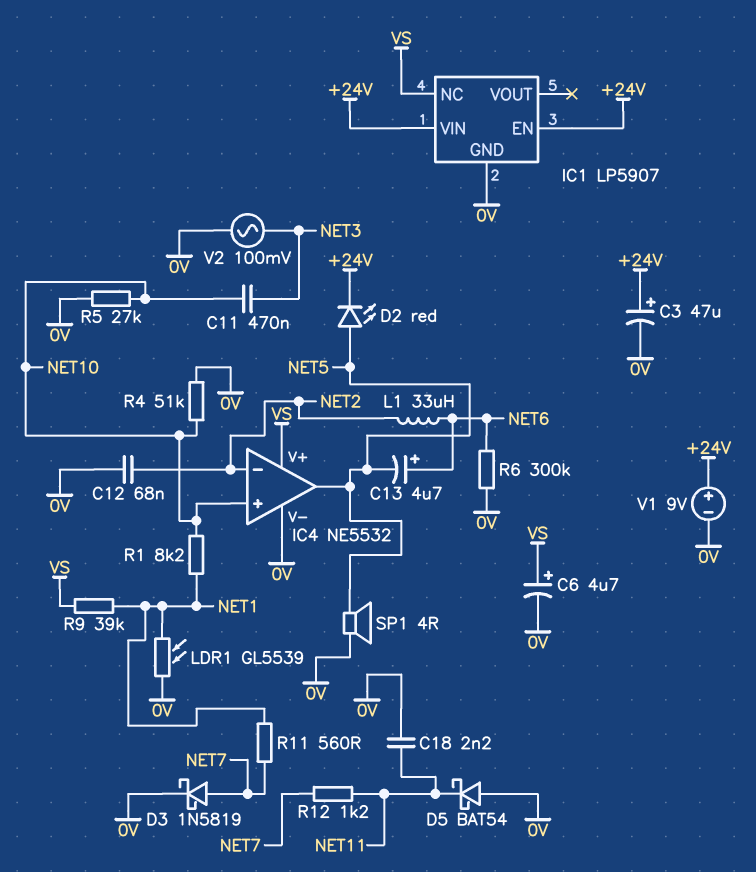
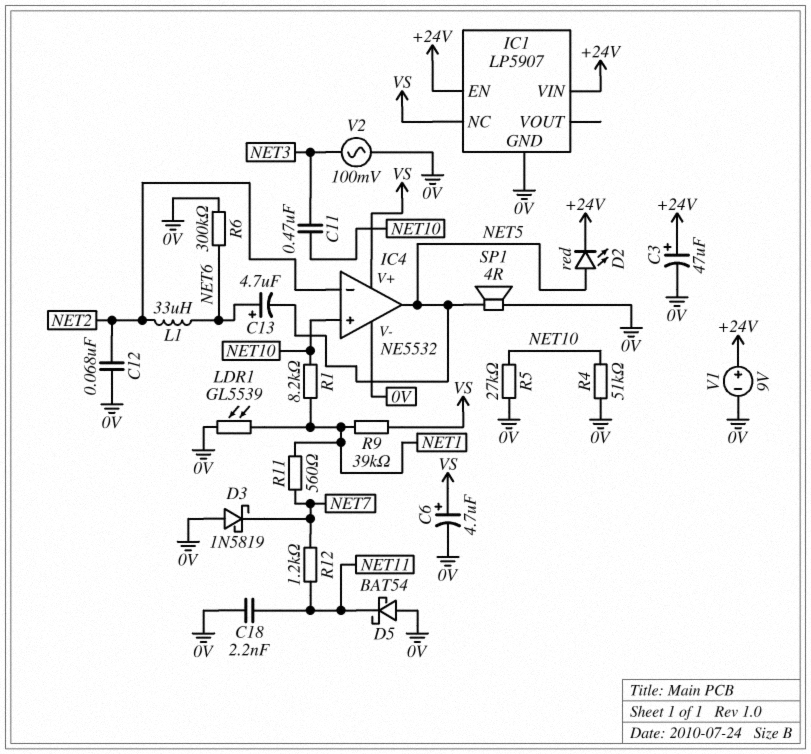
D3: schottky 1N5819 (A NET7, K 0V) -> schottky 1N5819 (A 0V, K NET7)

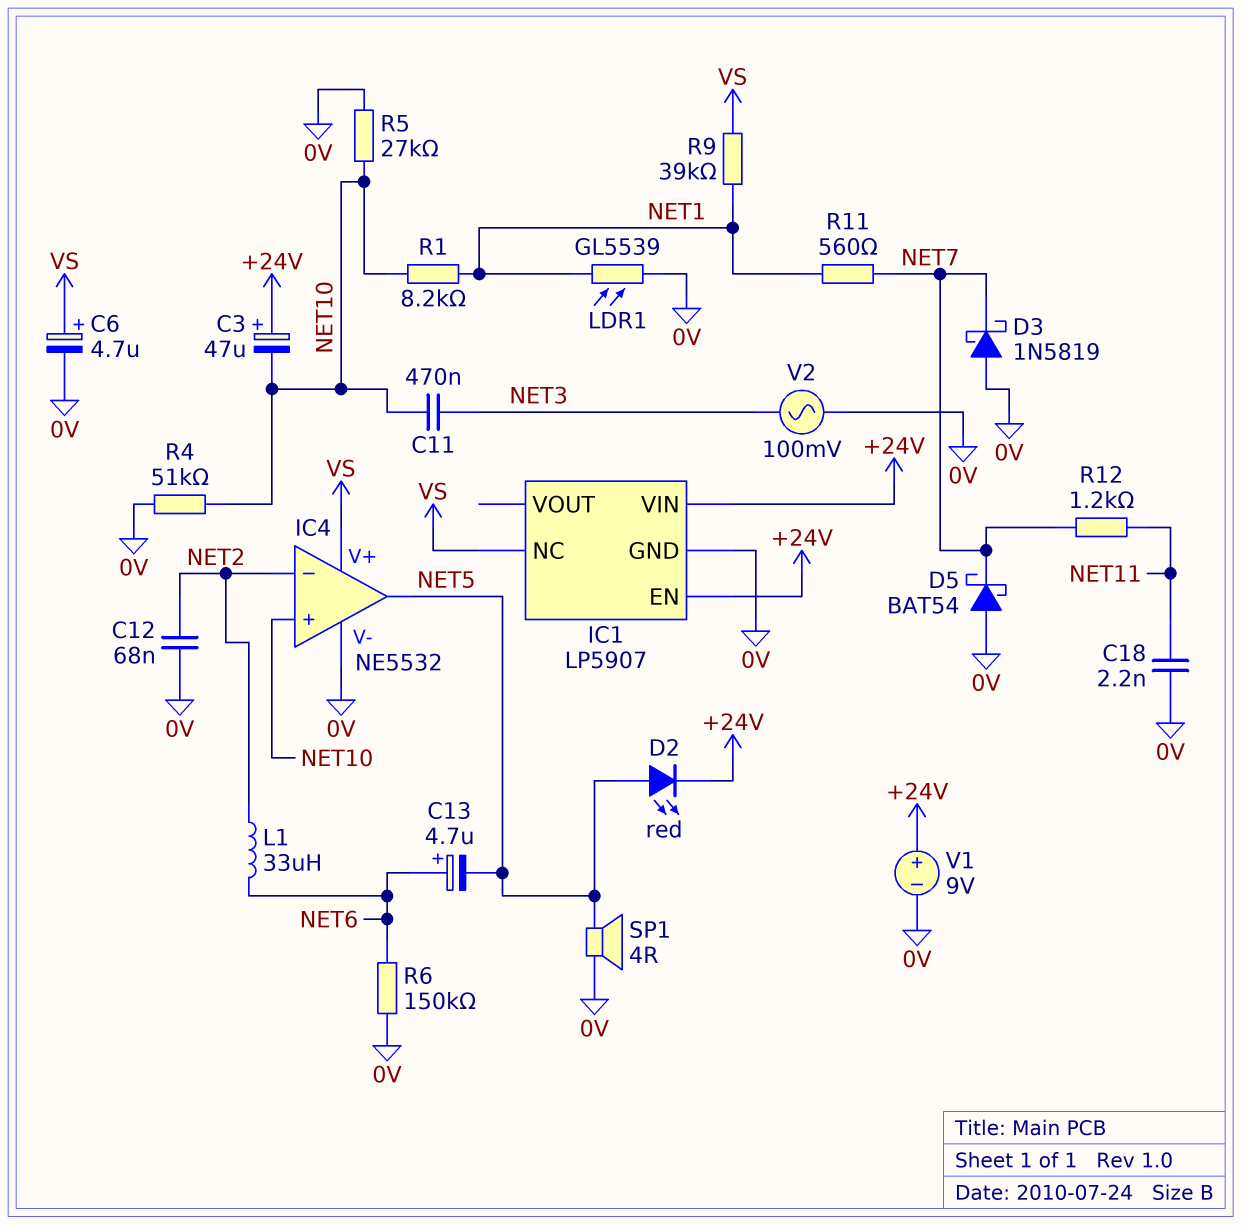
C3: 47uF (plus +24V, minus 0V) -> 47uF (plus +24V, minus NET10)
D5: schottky BAT54 (A 0V, K NET11) -> schottky BAT54 (A 0V, K NET7)
R6: 300k (0V, NET6) -> 150k (0V, NET6)

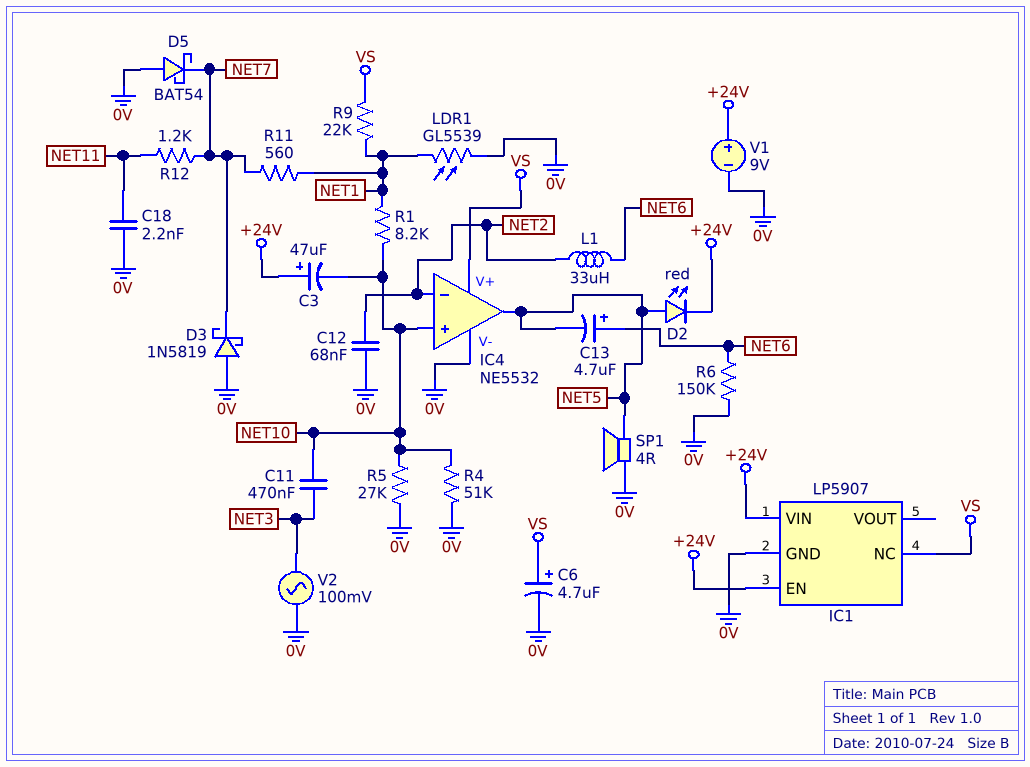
R9: 39k (NET1, VS) -> 22k (NET1, VS)

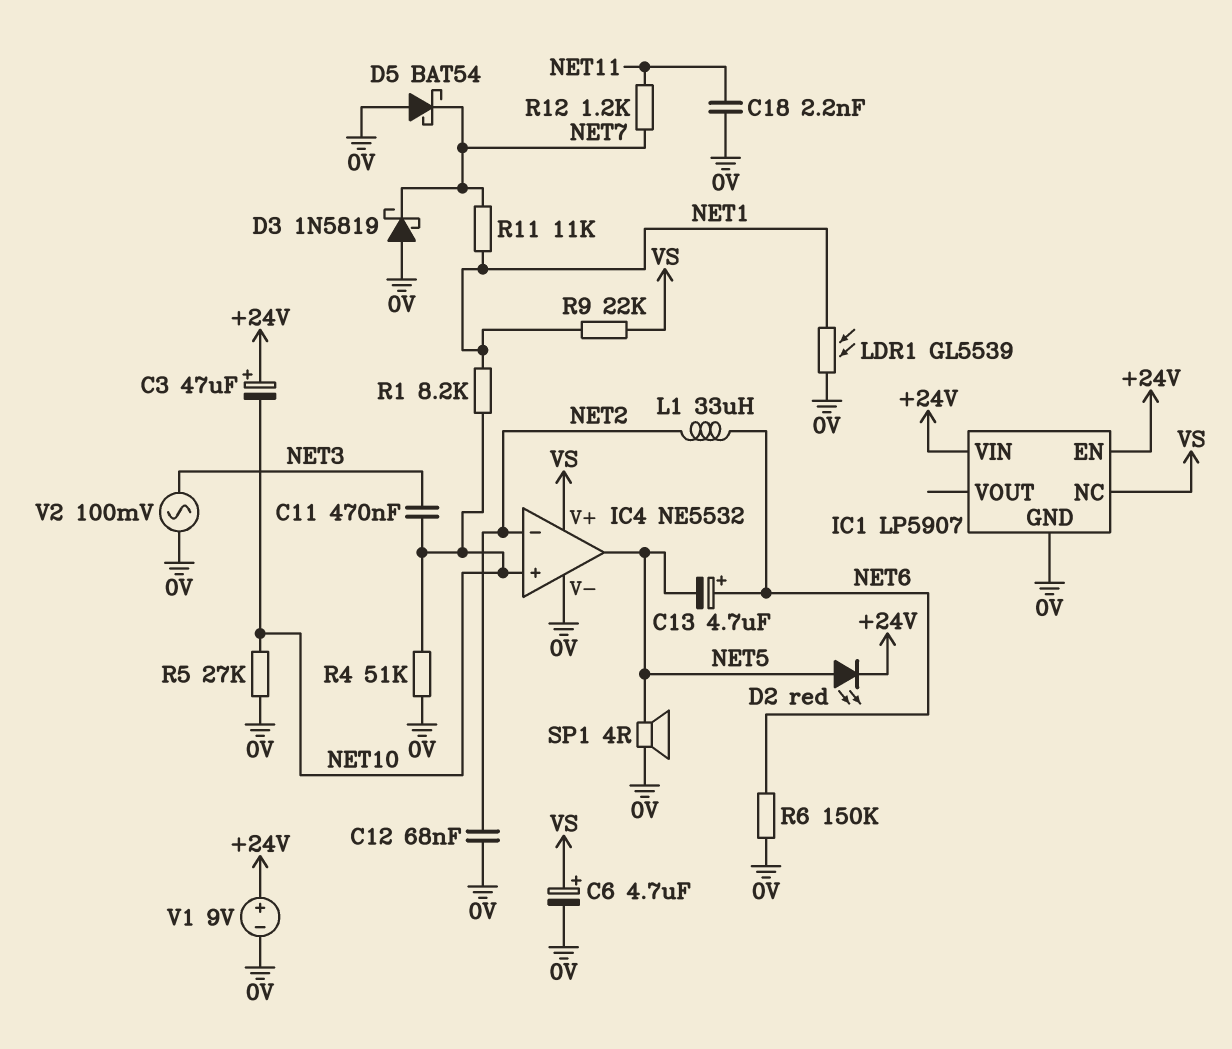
R11: 560 (NET1, NET7) -> 11k (NET1, NET7)

